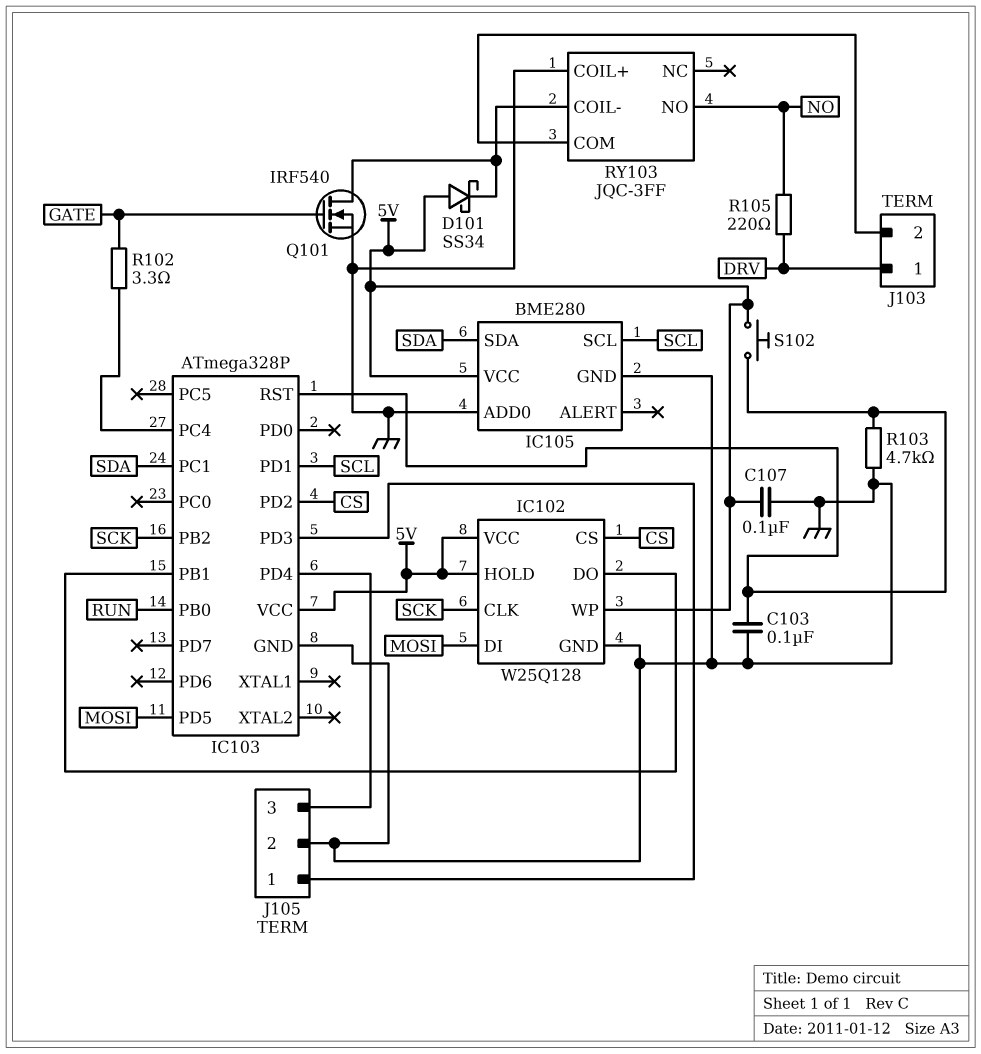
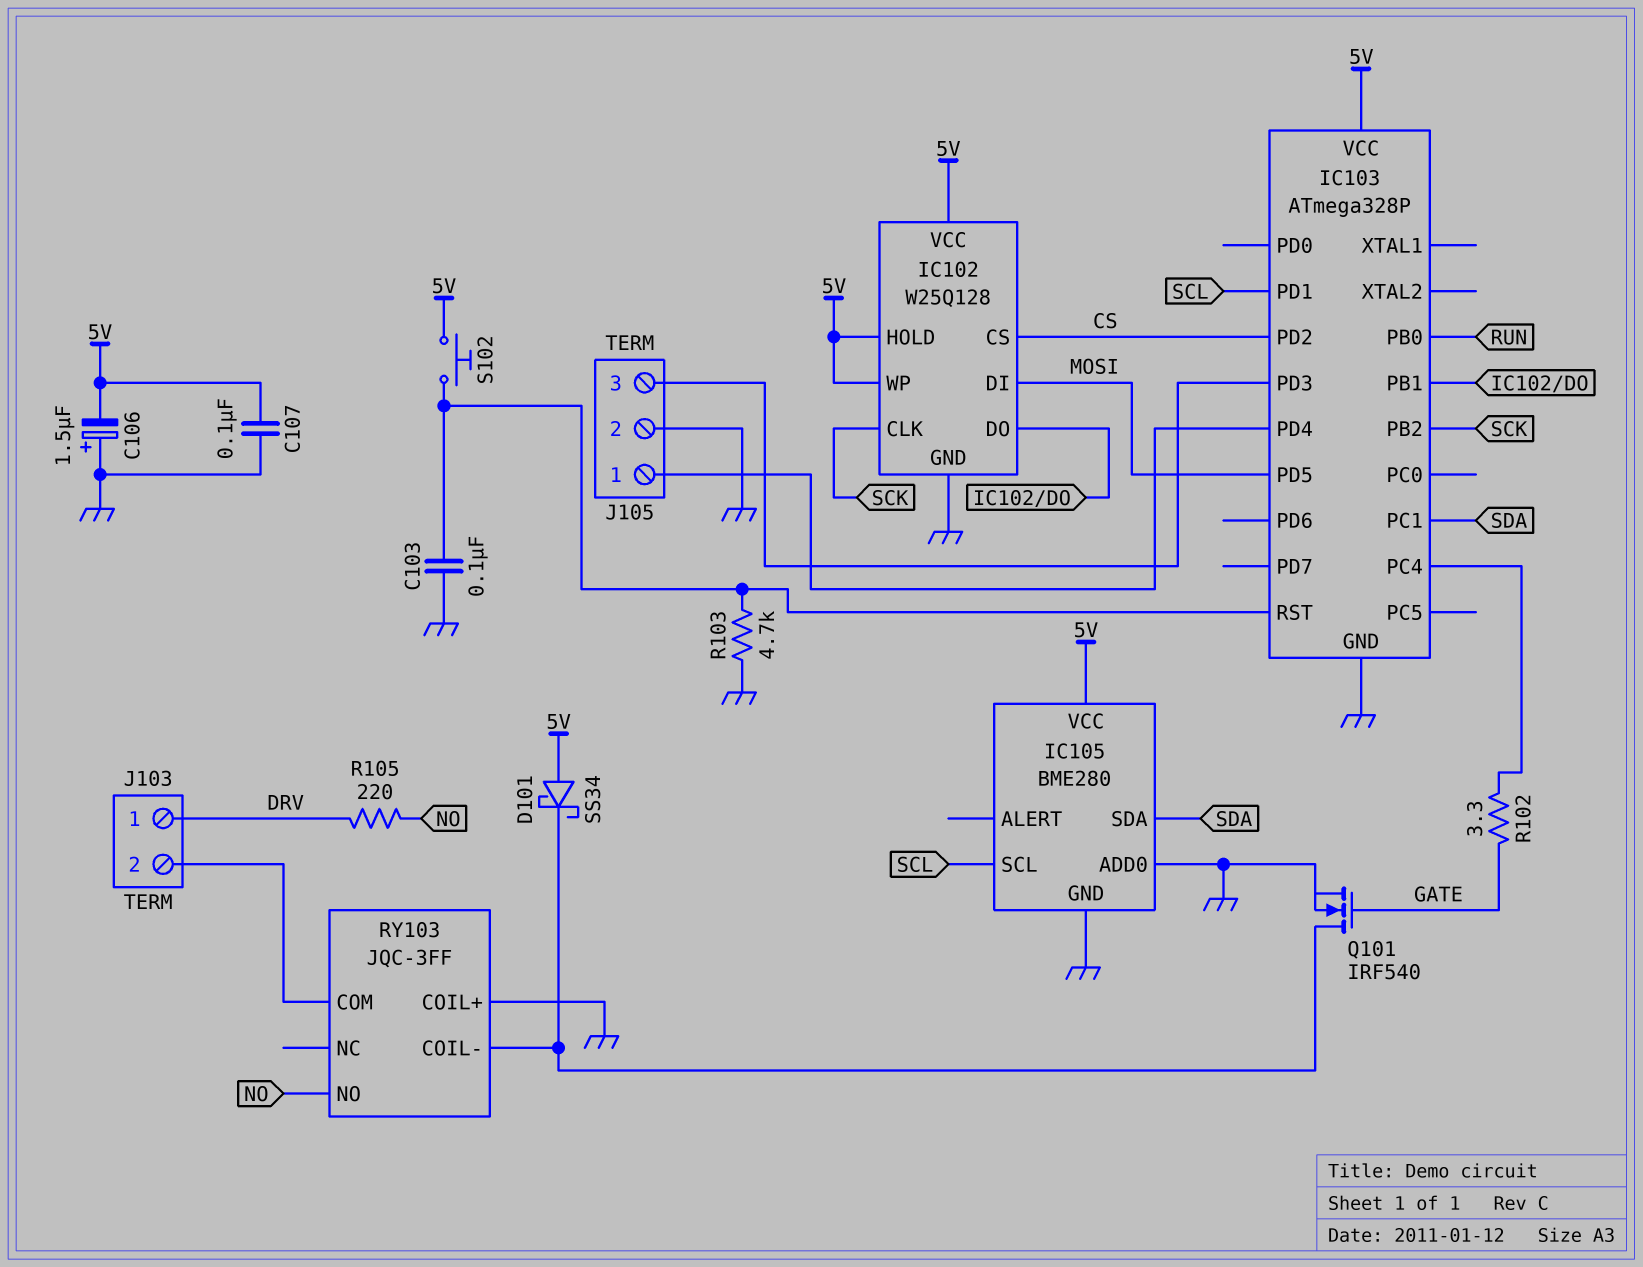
C106: none -> 1.5uF (plus GND, minus 5V)
J105 pin 1: IC103/PD3 -> IC103/PD4
J105 pin 3: IC103/PD4 -> IC103/PD3

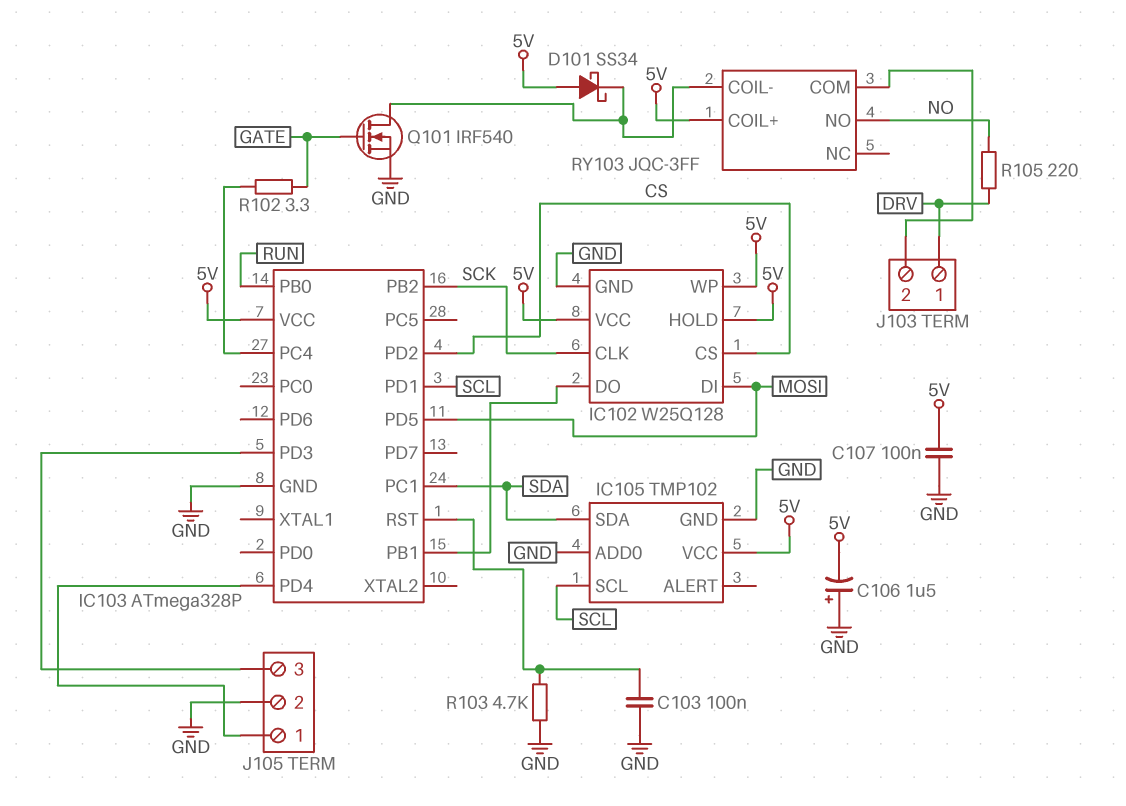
IC105: BME280 -> TMP102
RY103 pin COIL+: GND -> 5V
S102: button (5V, IC103/RST) -> none

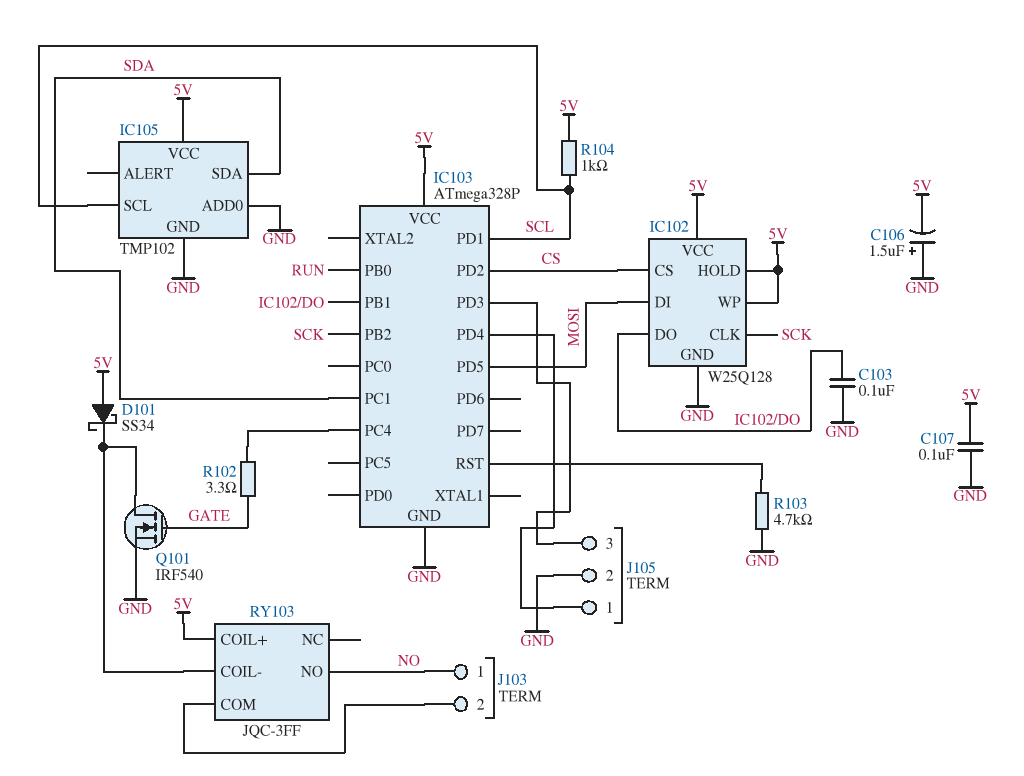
C103: 100nF (GND, IC103/RST) -> 100nF (GND, IC102/DO)
J103 pin 1: DRV -> NO
R104: none -> 1k (5V, SCL)
R105: 220 (DRV, NO) -> none

